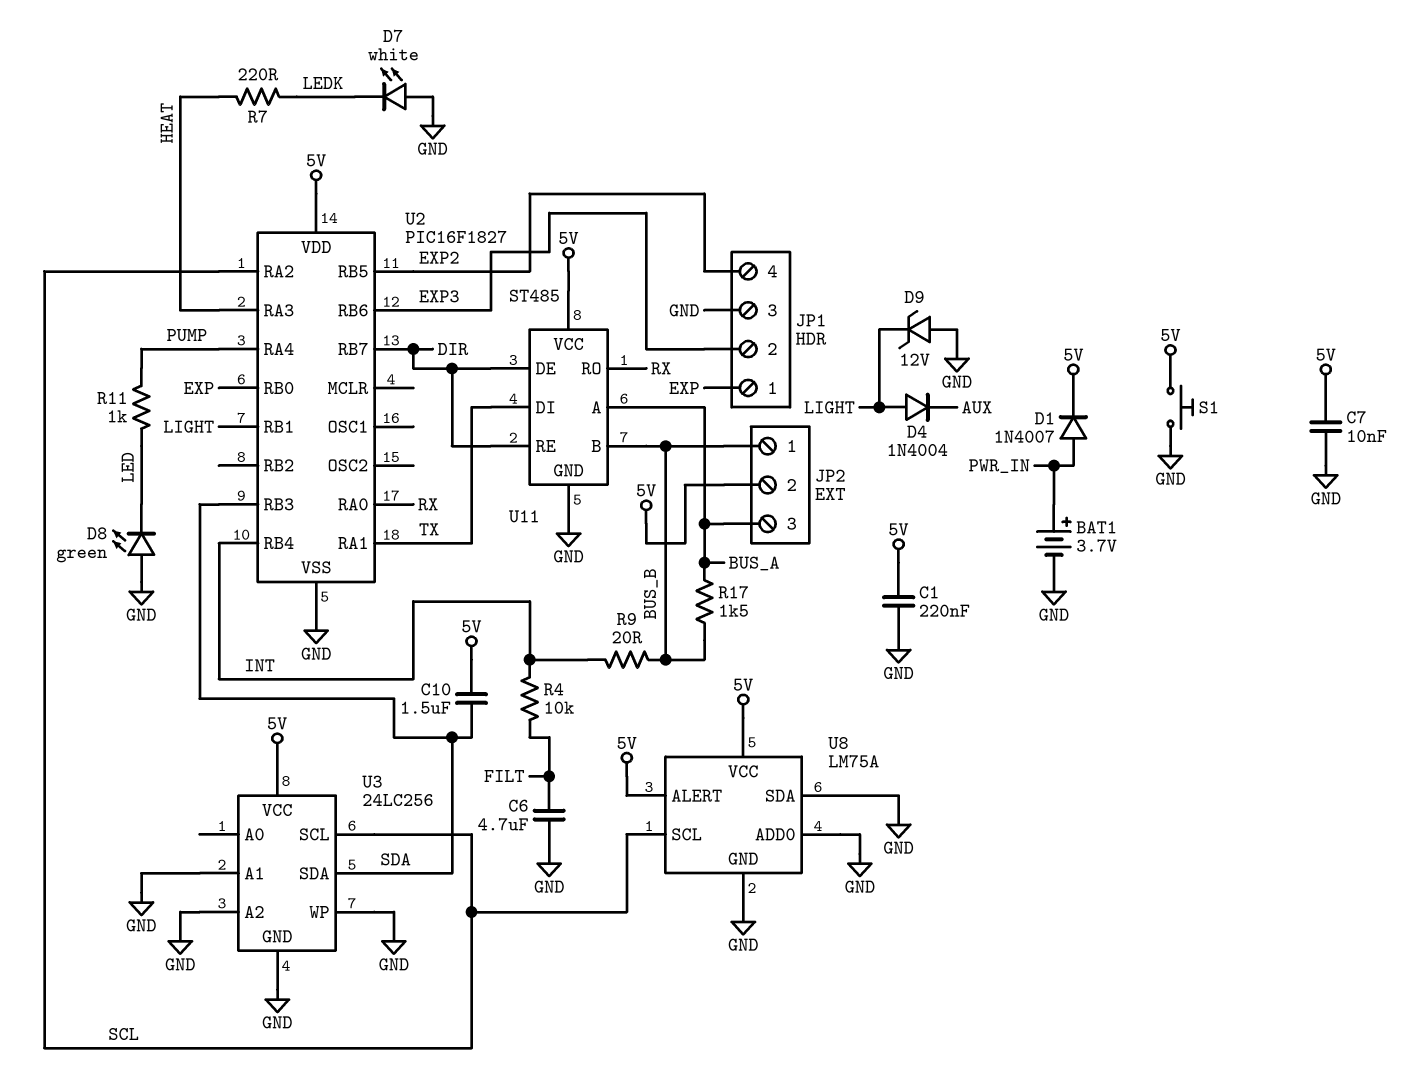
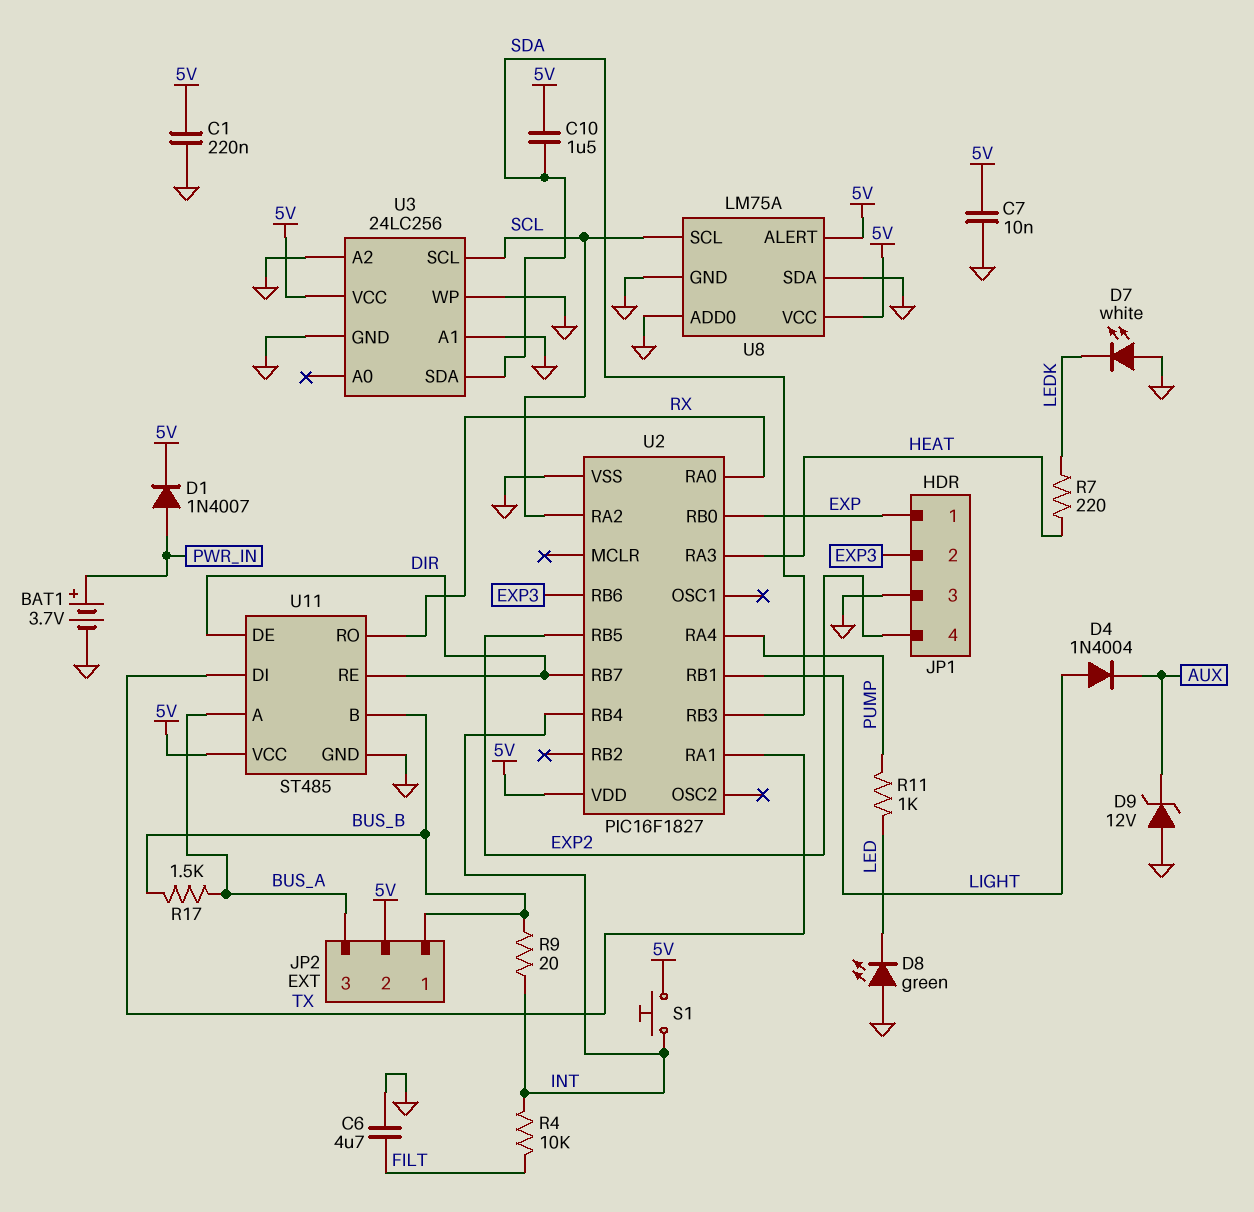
D9: zener 12V (A GND, K LIGHT) -> zener 12V (A GND, K AUX)
S1: button (5V, GND) -> button (5V, INT)

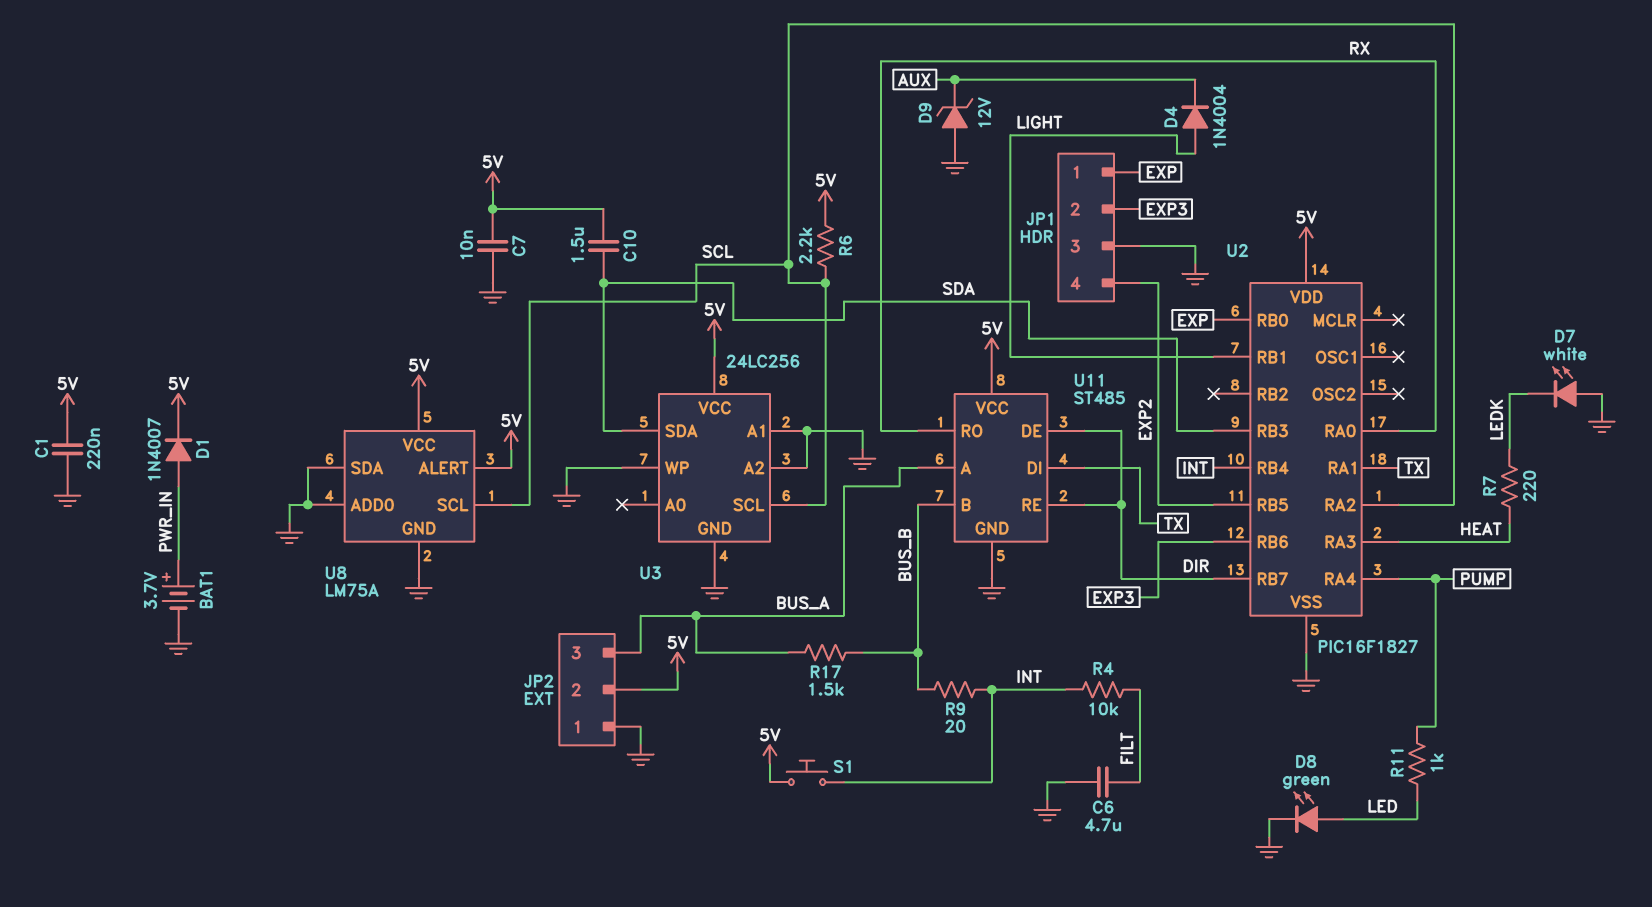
D8: LED green (A GND, K LED) -> LED green (A LED, K GND)
JP2 pin 1: BUS_B -> GND
R6: none -> 2.2k (5V, SCL)

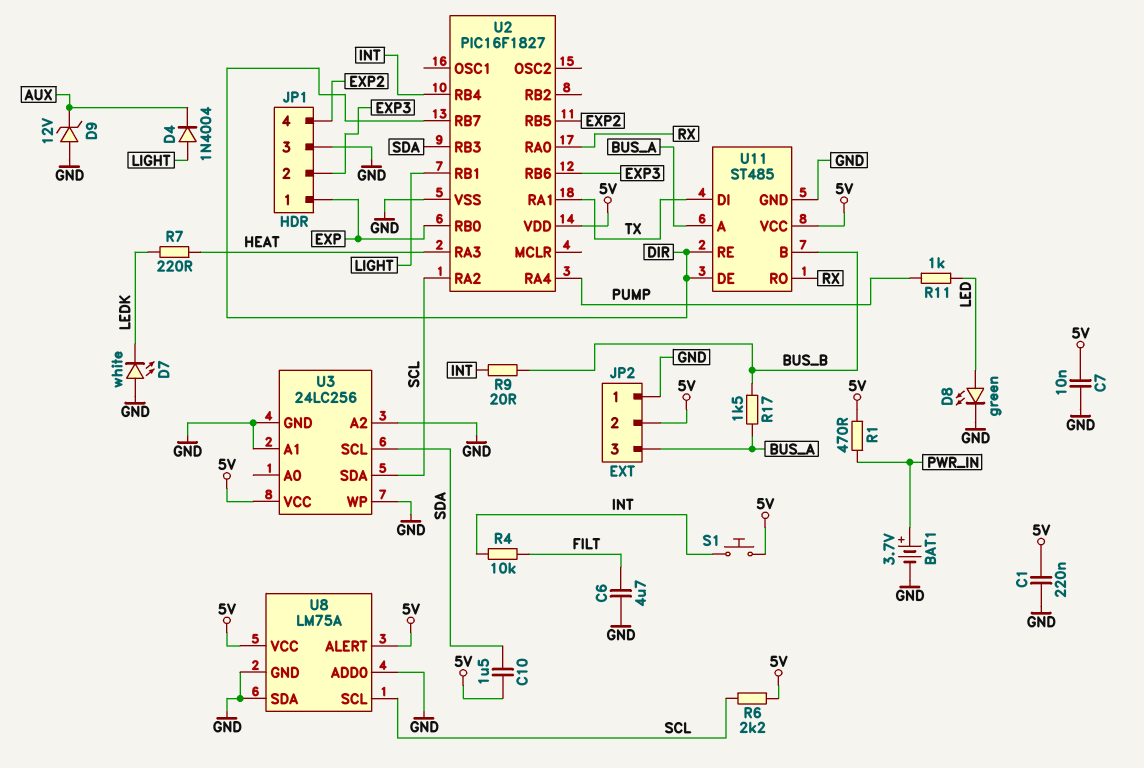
D1: diode 1N4007 (A PWR_IN, K 5V) -> none
R1: none -> 470 (5V, PWR_IN)
U3 pin SCL: SCL -> SDA
U3 pin SDA: SDA -> SCL

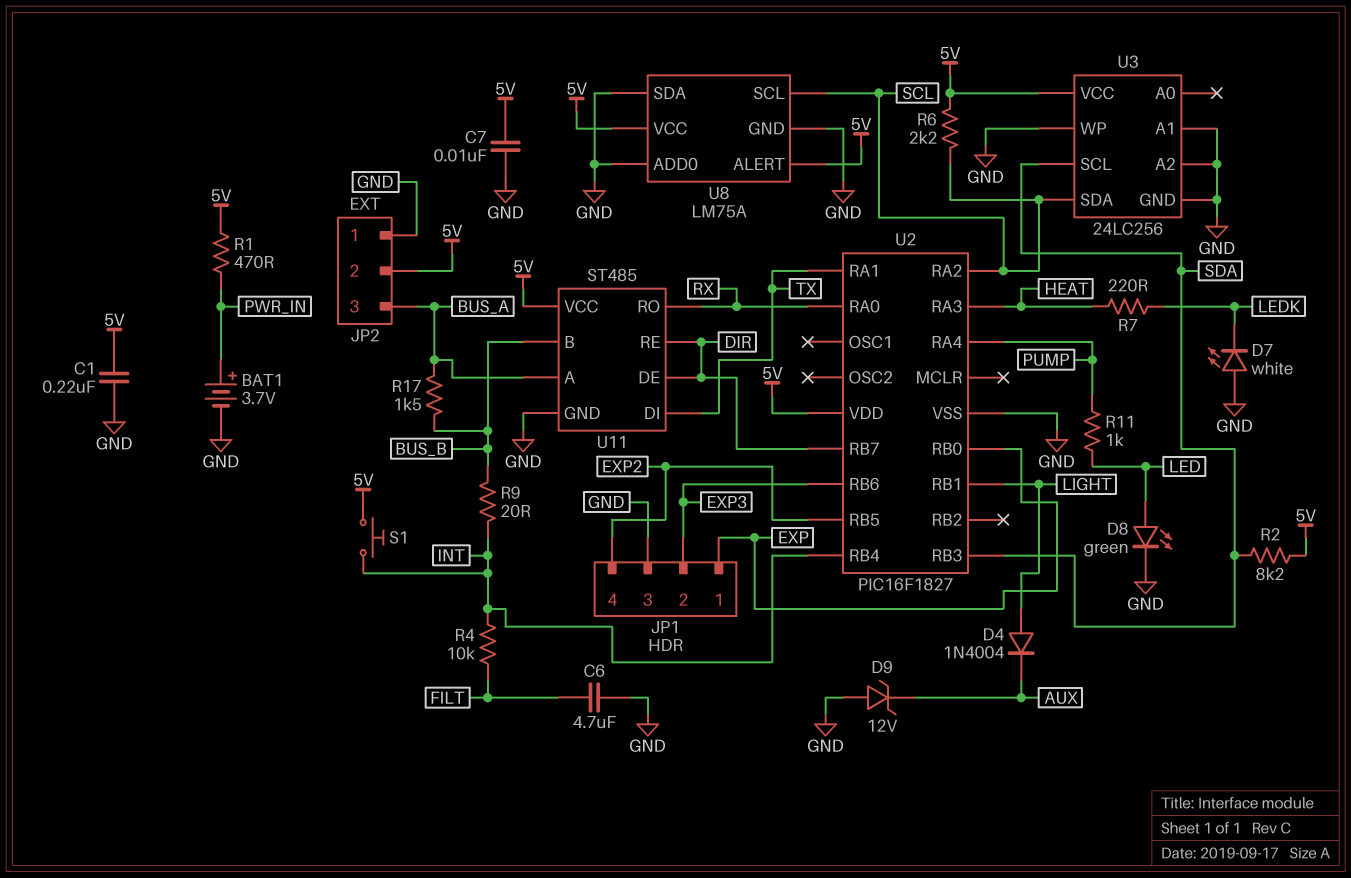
C10: 1.5uF (5V, SDA) -> none
R2: none -> 8.2k (5V, SDA)

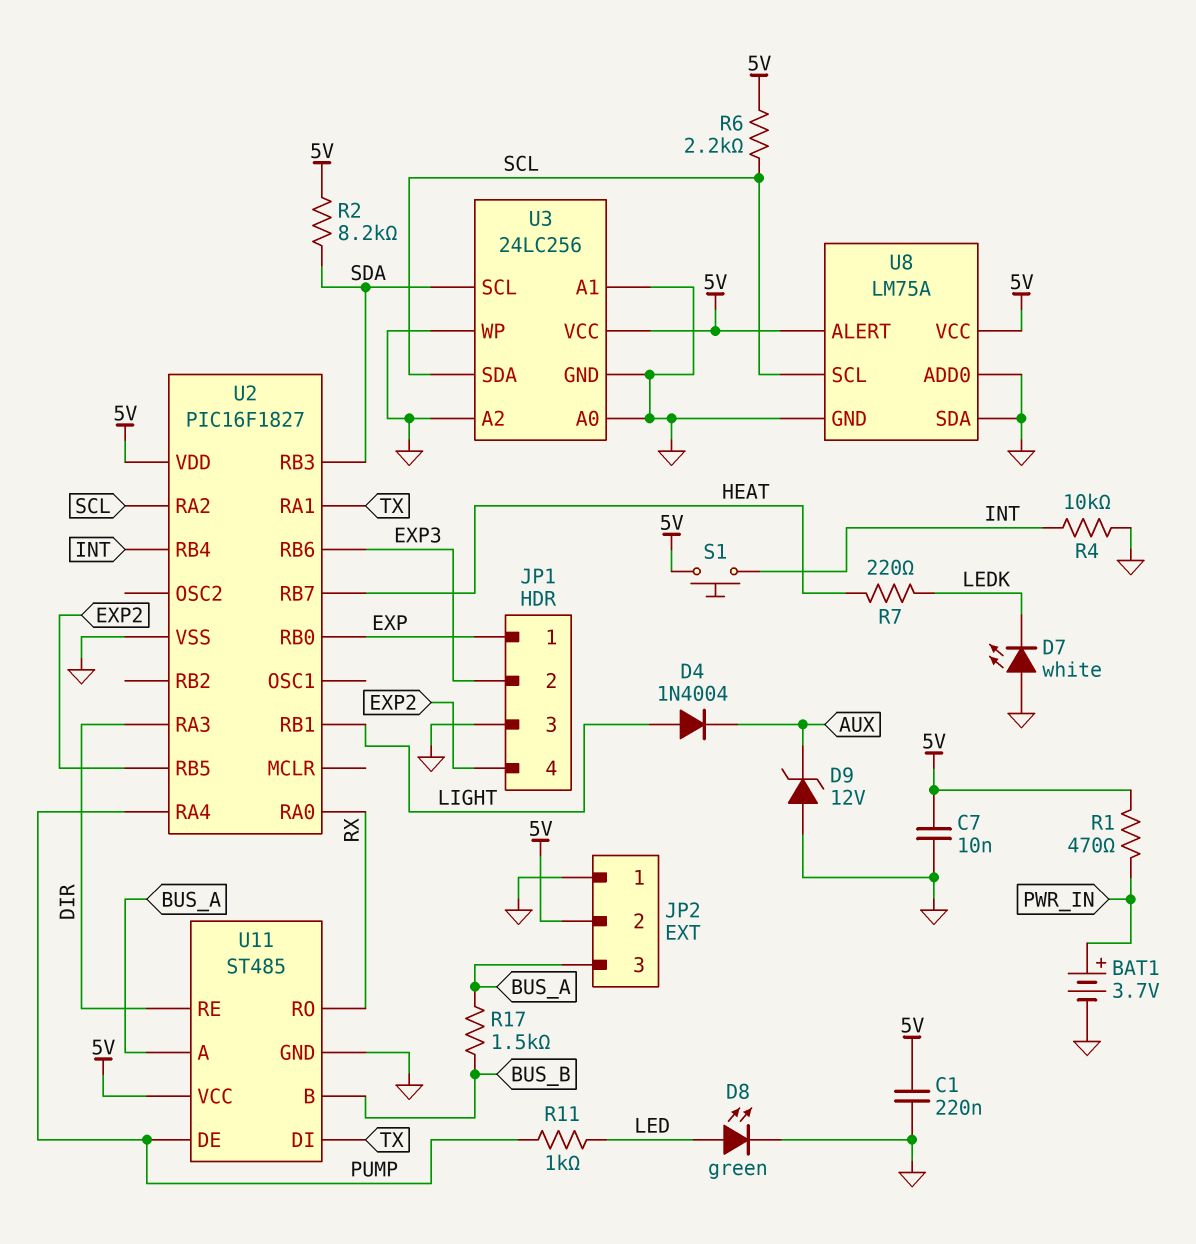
C6: 4.7uF (FILT, GND) -> none
R4: 10k (FILT, INT) -> 10k (GND, INT)
R9: 20 (BUS_B, INT) -> none
U2 pin RA3: HEAT -> DIR
U2 pin RB7: DIR -> HEAT
U3 pin A0: none -> GND
U11 pin DE: DIR -> PUMP

